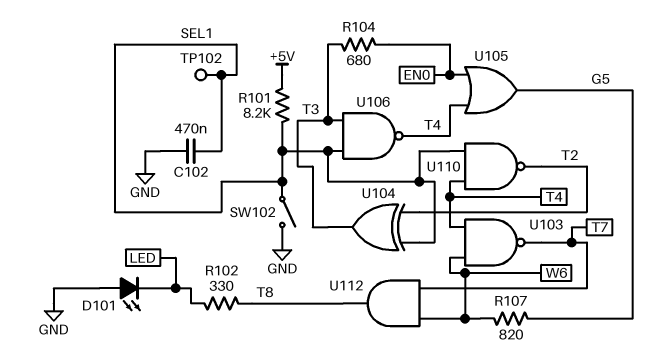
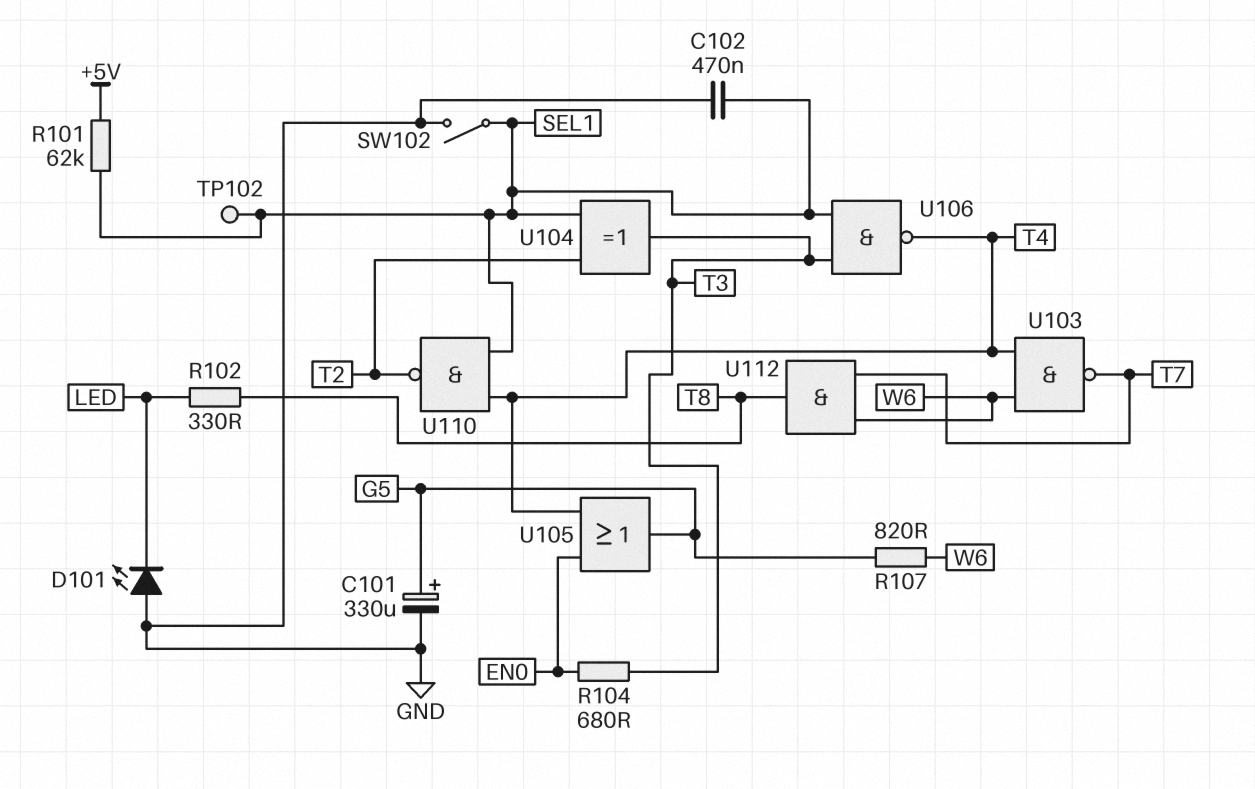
C101: none -> 330uF (plus G5, minus GND)
R101: 8.2k (+5V, SEL1) -> 62k (+5V, SEL1)

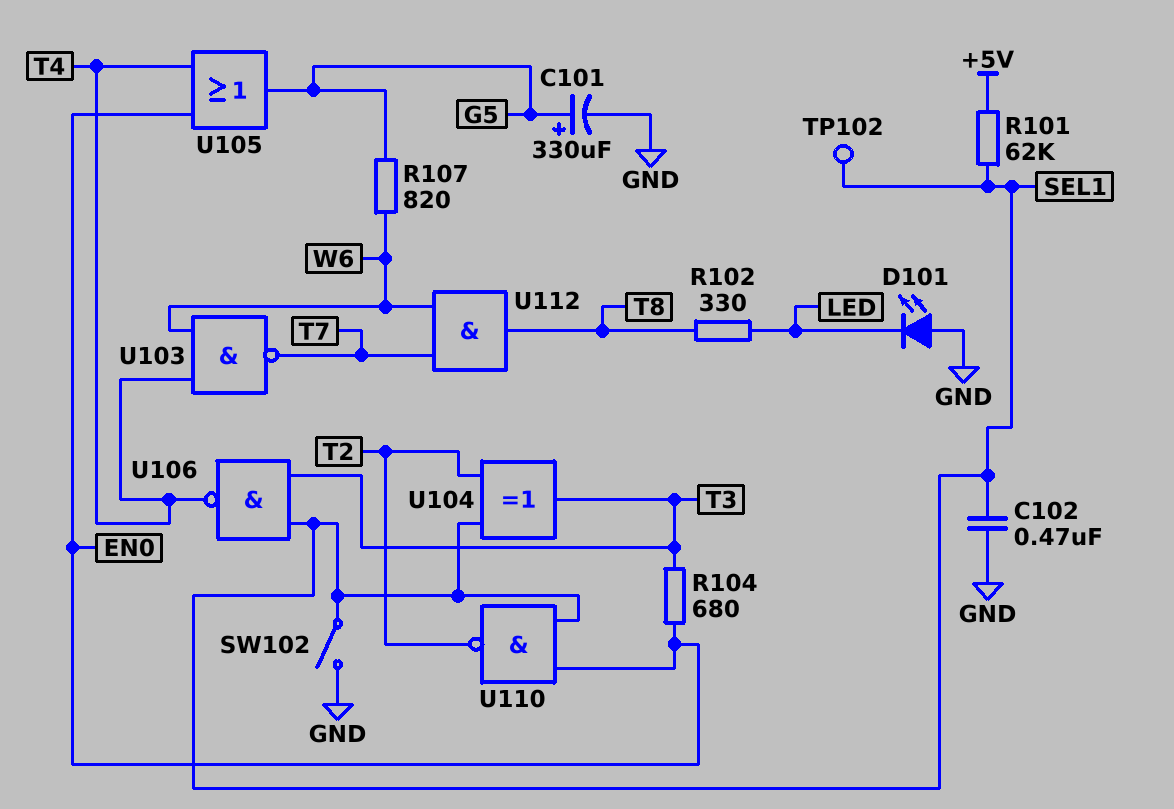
U110: NAND (in SEL1, in T4, out T2) -> NAND (in EN0, in SEL1, out T2)

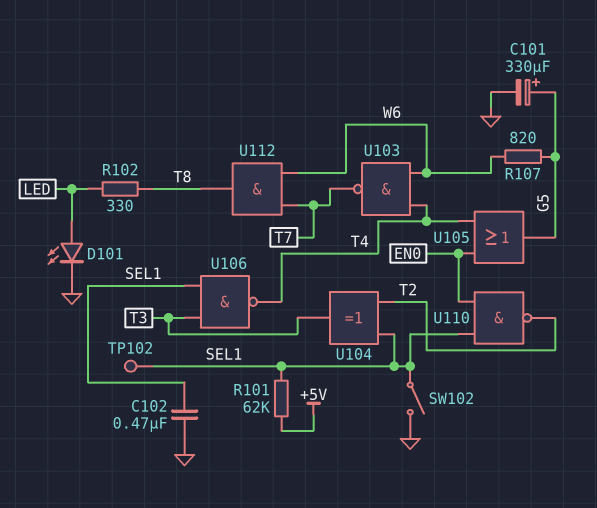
D101: LED (A GND, K LED) -> LED (A LED, K GND)
R104: 680 (EN0, T3) -> none

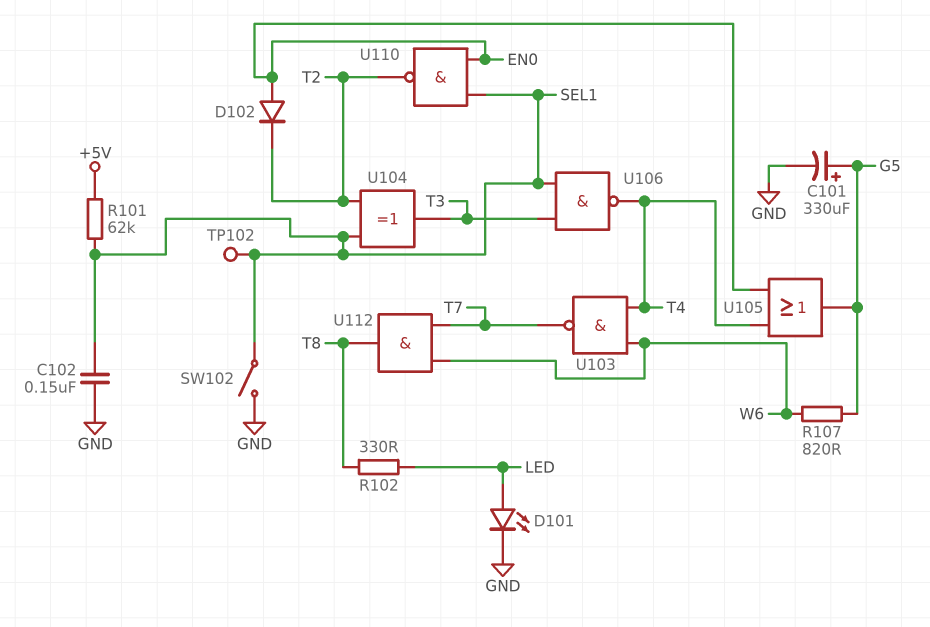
C102: 470nF (GND, SEL1) -> 150nF (GND, SEL1)
D102: none -> diode (A EN0, K T2)

